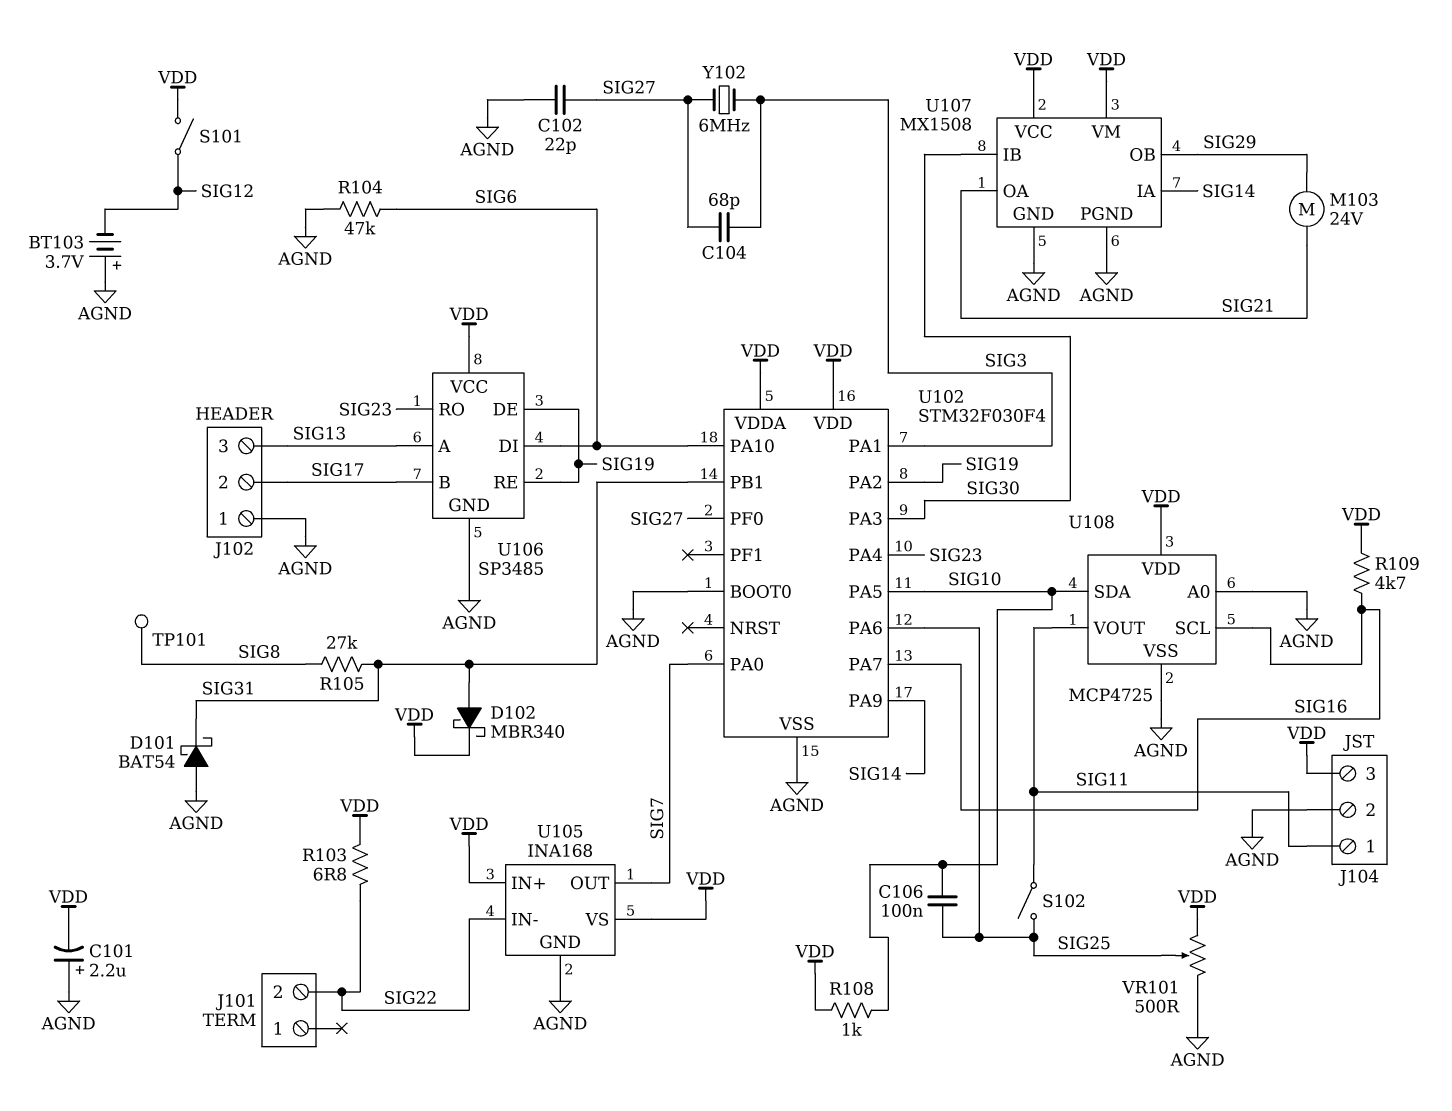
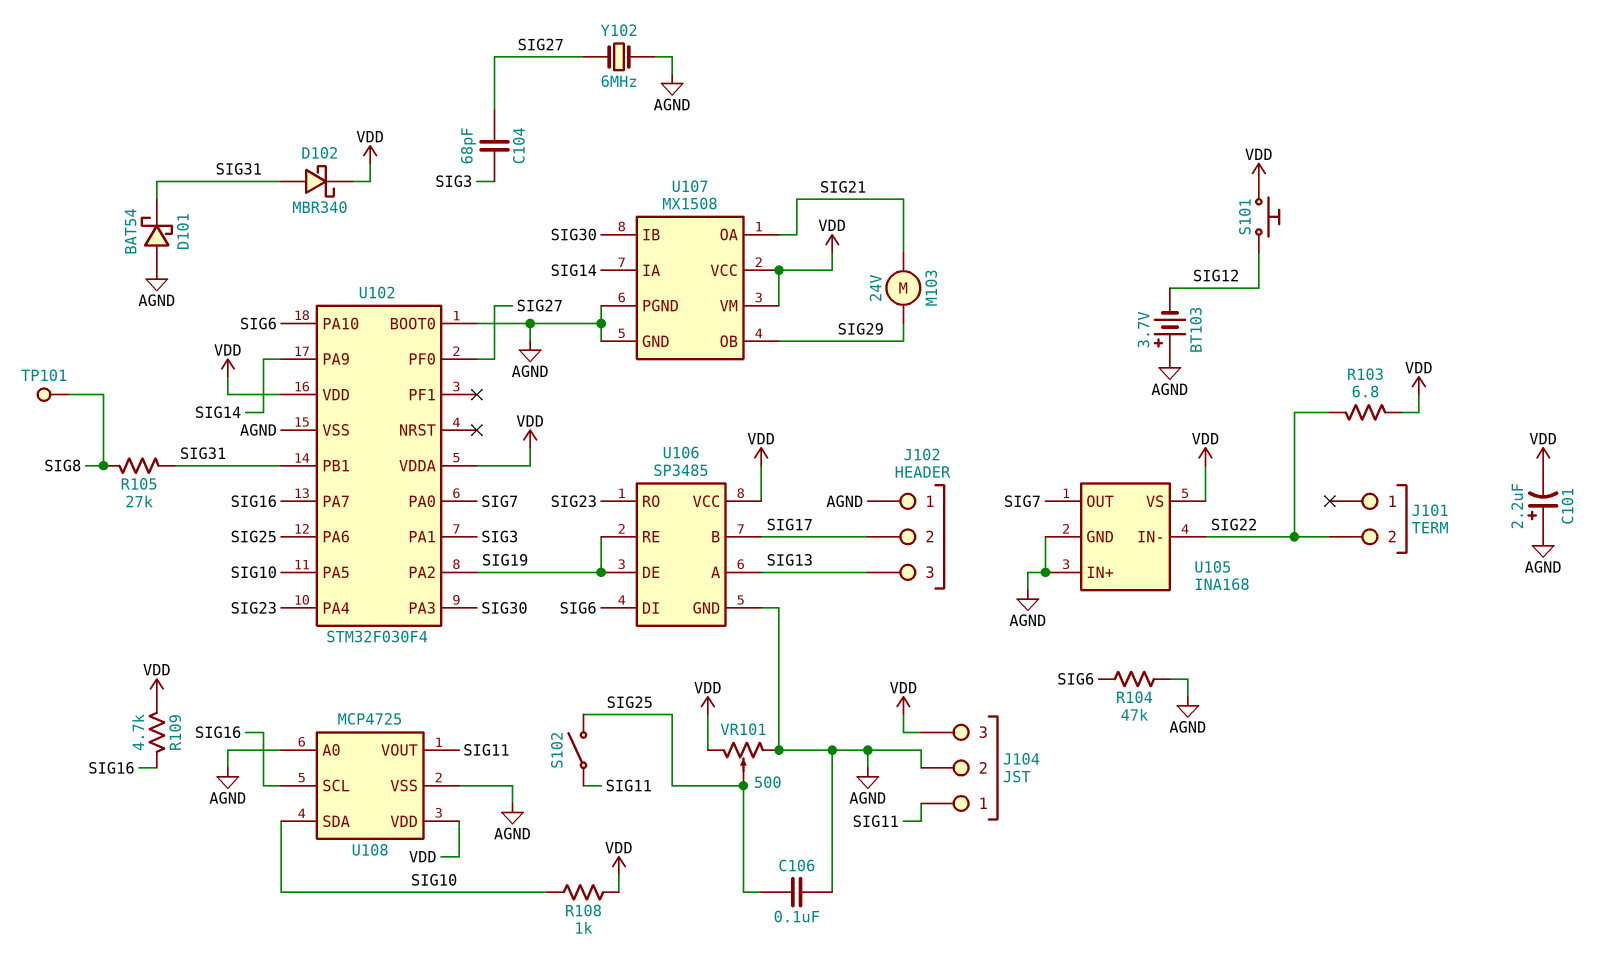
C102: 22pF (AGND, SIG27) -> none
C106: 100nF (SIG10, SIG25) -> 100nF (AGND, SIG25)
S101: switch (SIG12, VDD) -> button (SIG12, VDD)
U105 pin IN+: VDD -> AGND
Y102: 6MHz (SIG3, SIG27) -> 6MHz (AGND, SIG27)

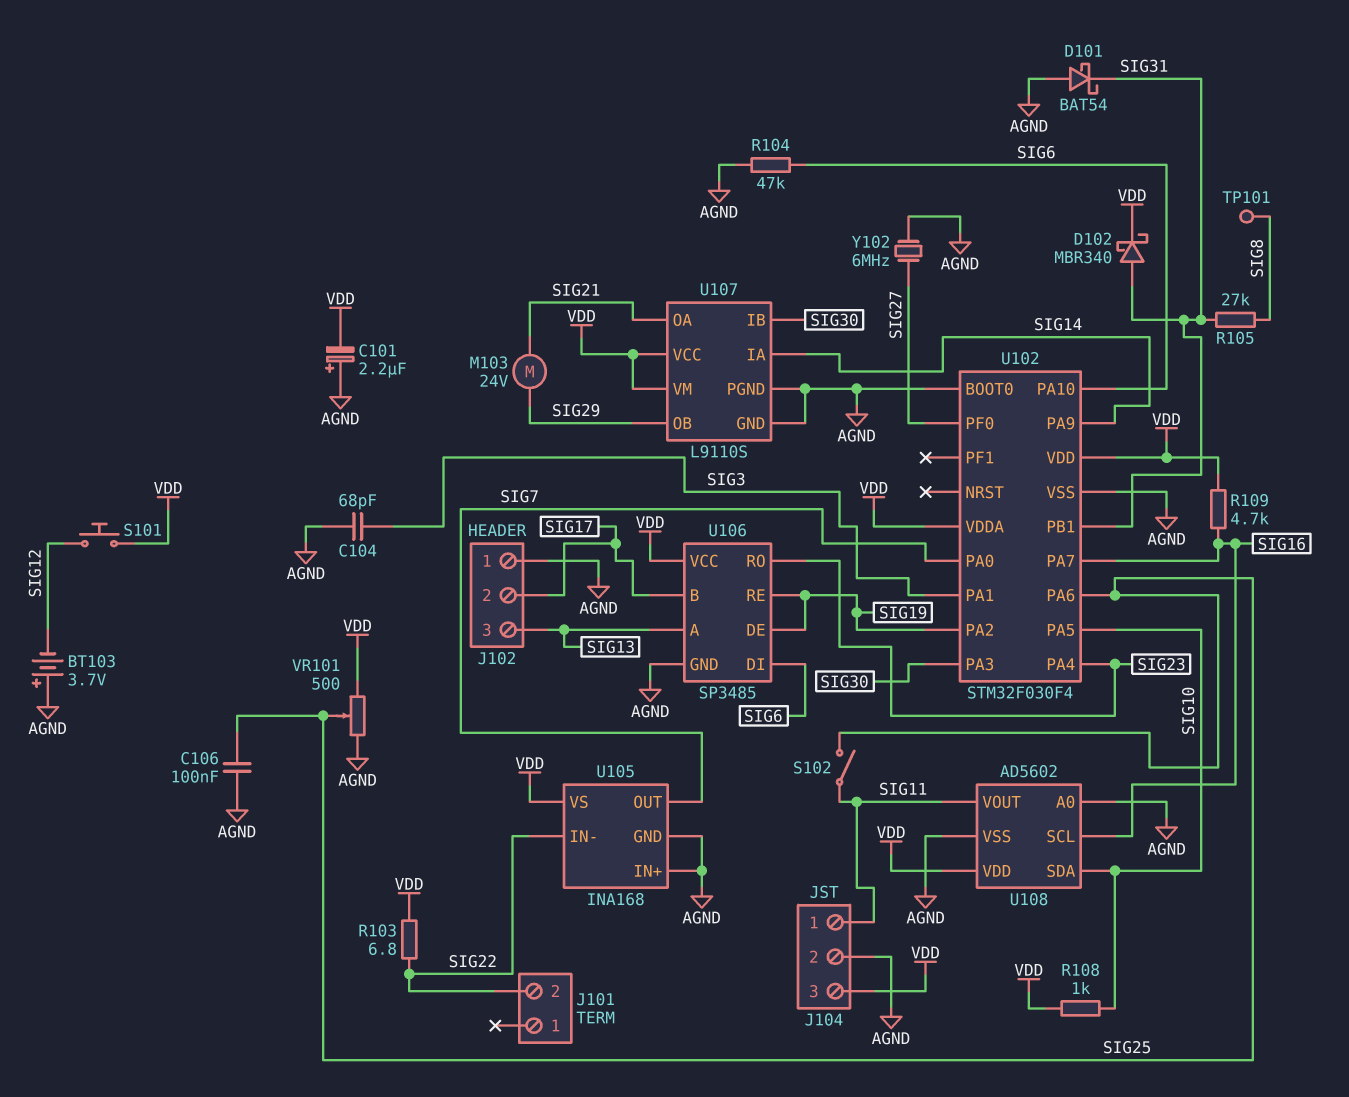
C104: 68pF (SIG3, SIG27) -> 68pF (AGND, SIG3)
U107: MX1508 -> L9110S
U108: MCP4725 -> AD5602

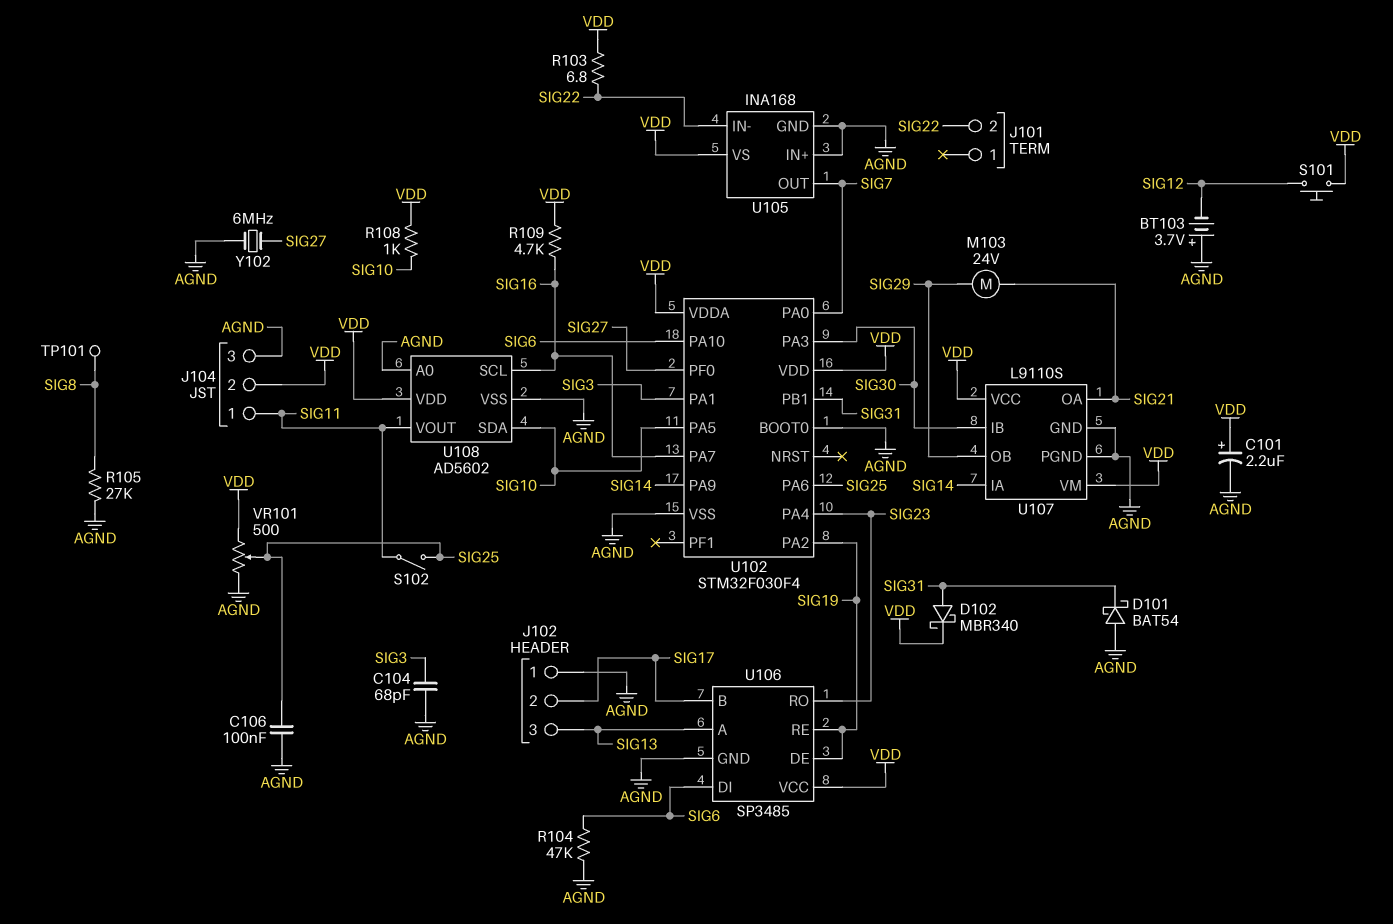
C101: 2.2uF (plus AGND, minus VDD) -> 2.2uF (plus VDD, minus AGND)
J104 pin 2: AGND -> VDD
J104 pin 3: VDD -> AGND
R105: 27k (SIG8, SIG31) -> 27k (AGND, SIG8)

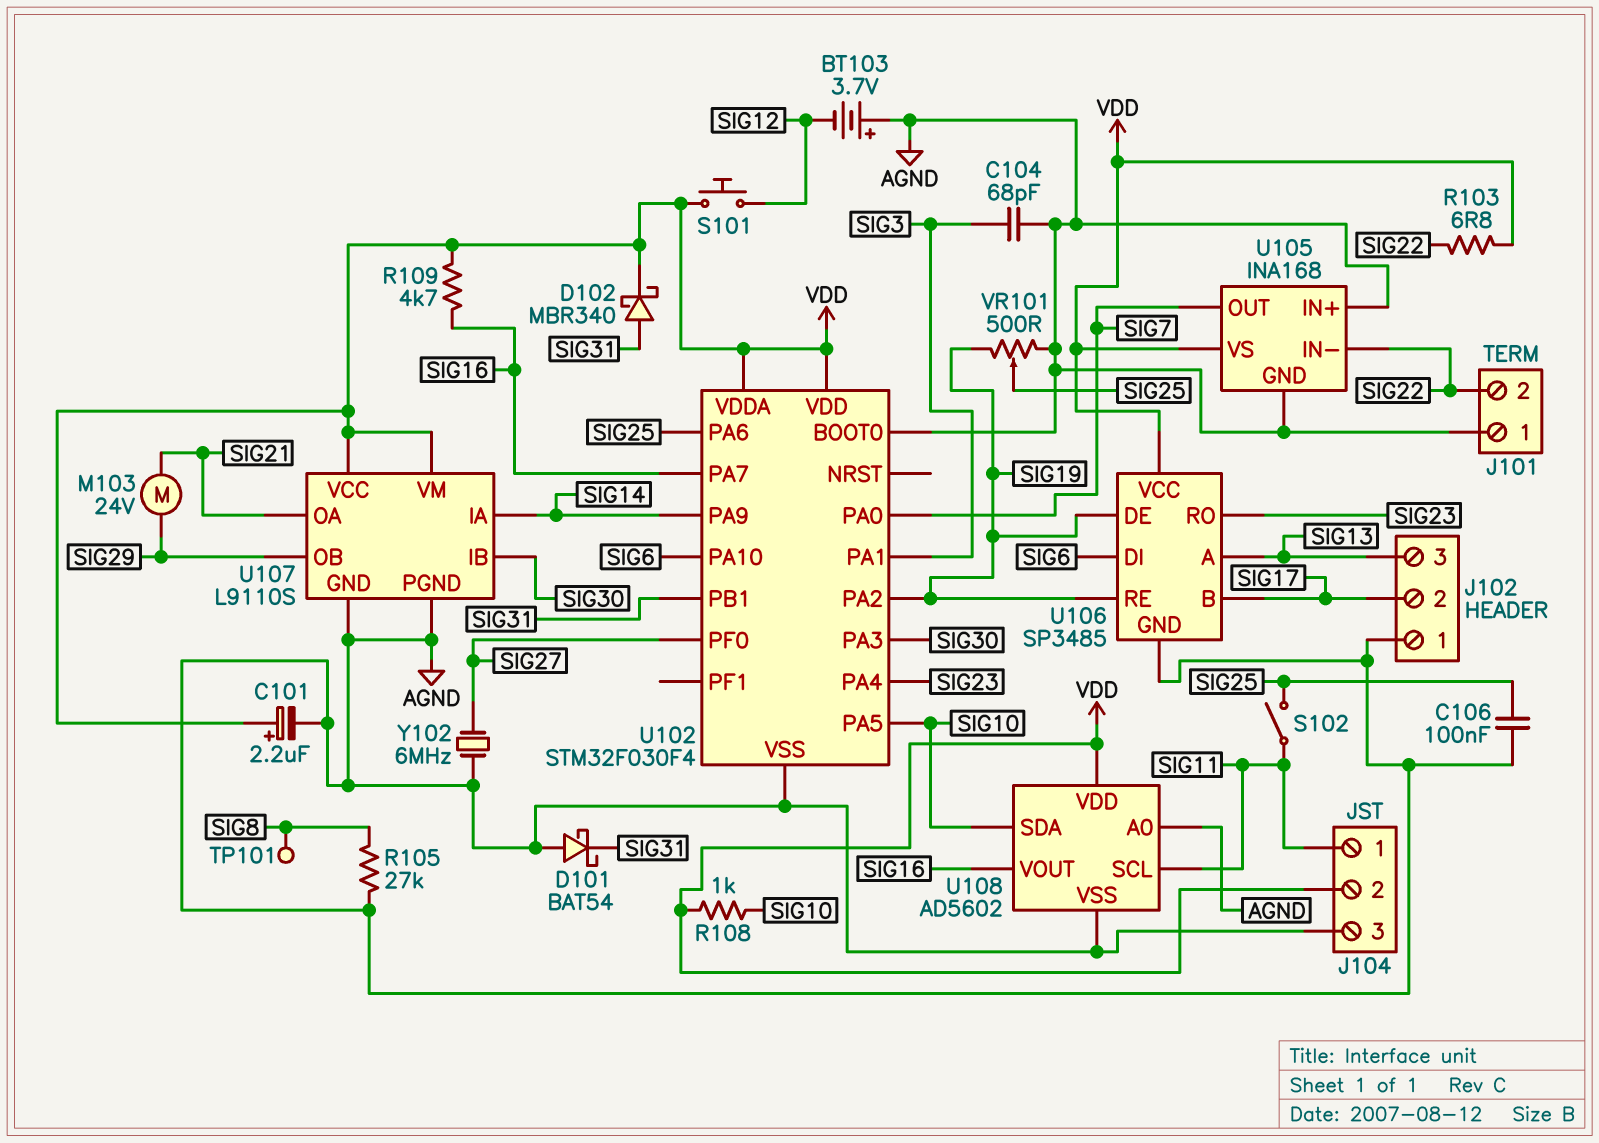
J101 pin 1: none -> AGND
R104: 47k (AGND, SIG6) -> none
U108 pin SCL: SIG16 -> SIG11
U108 pin VOUT: SIG11 -> SIG16
VR101: 500 (AGND, VDD, wiper SIG25) -> 500 (AGND, SIG19, wiper SIG25)

